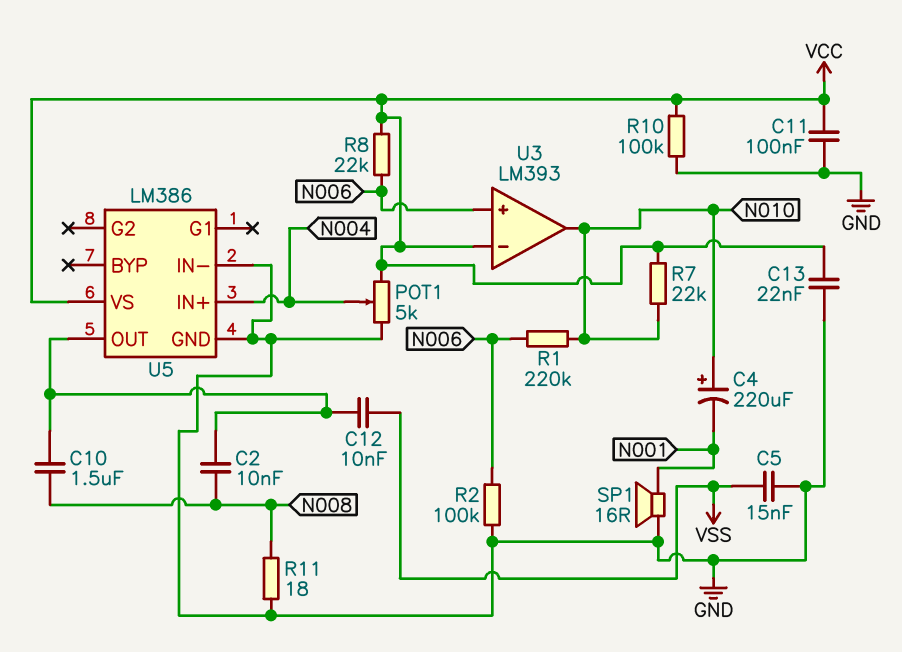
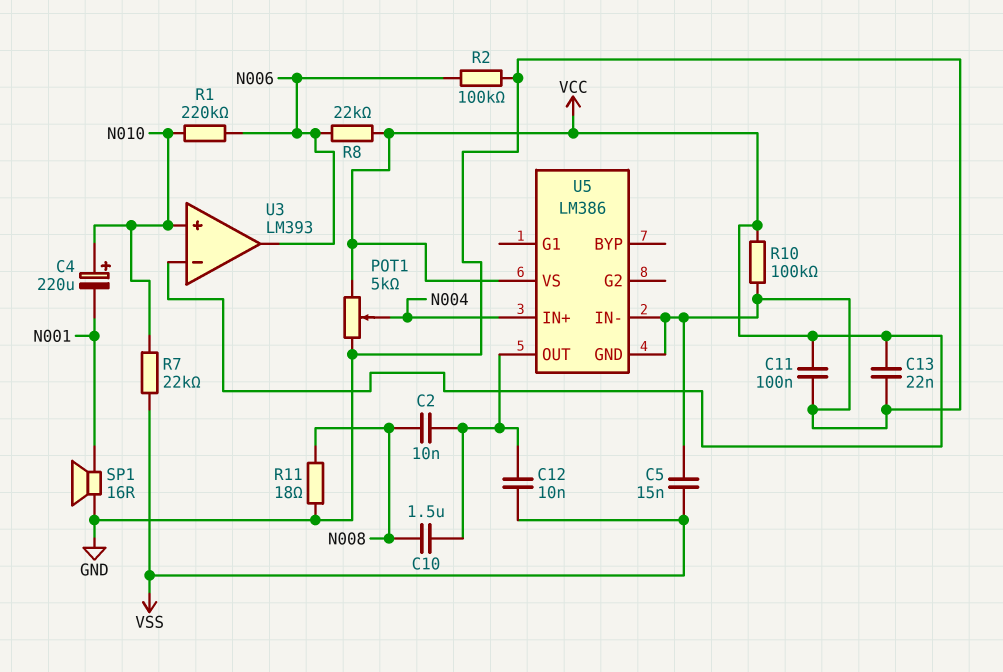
R7: 22k (N010, VCC) -> 22k (N010, VSS)
U3 pin in+: N006 -> N010
U3 pin out: N010 -> N006

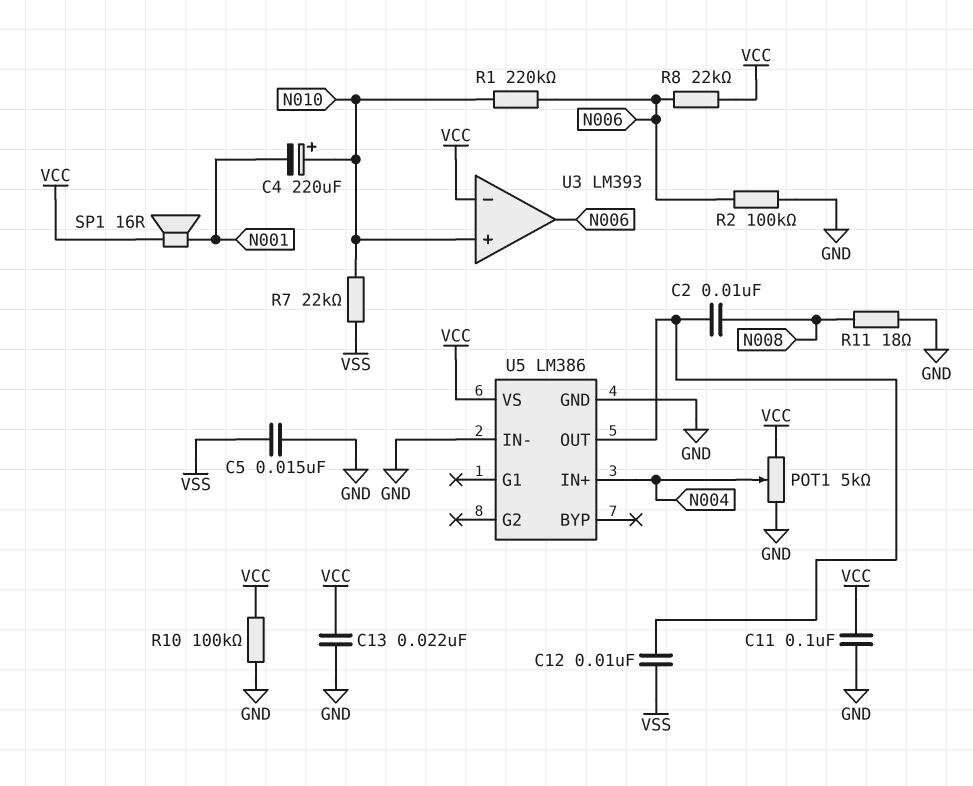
C10: 1.5uF (N008, U5/OUT) -> none
SP1: speaker 16R (GND, N001) -> speaker 16R (N001, VCC)

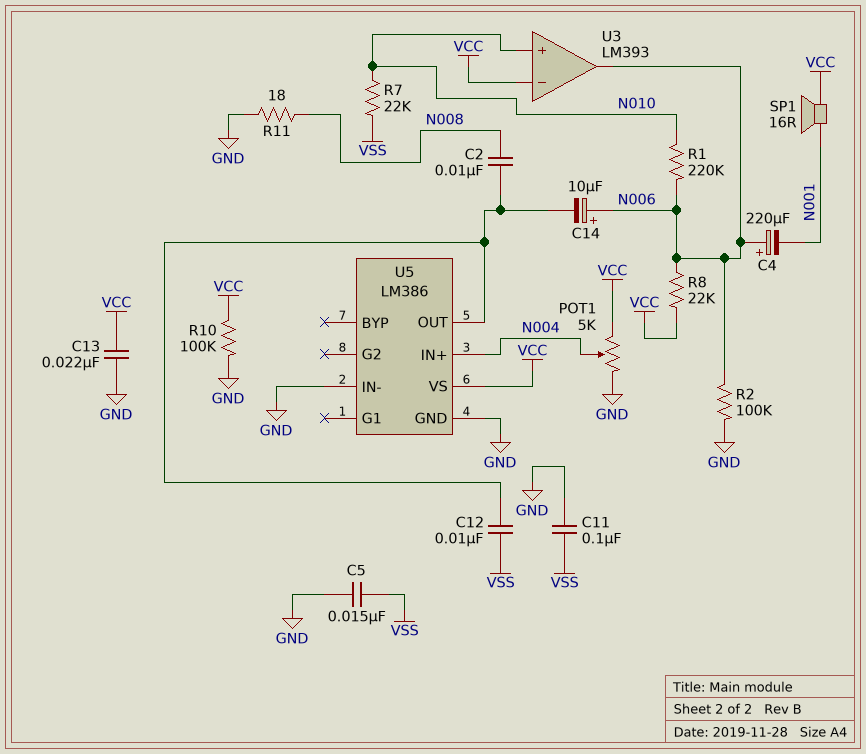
C4: 220uF (plus N010, minus N001) -> 220uF (plus N006, minus N001)
C11: 100nF (GND, VCC) -> 100nF (GND, VSS)
C14: none -> 10uF (plus N006, minus U5/OUT)

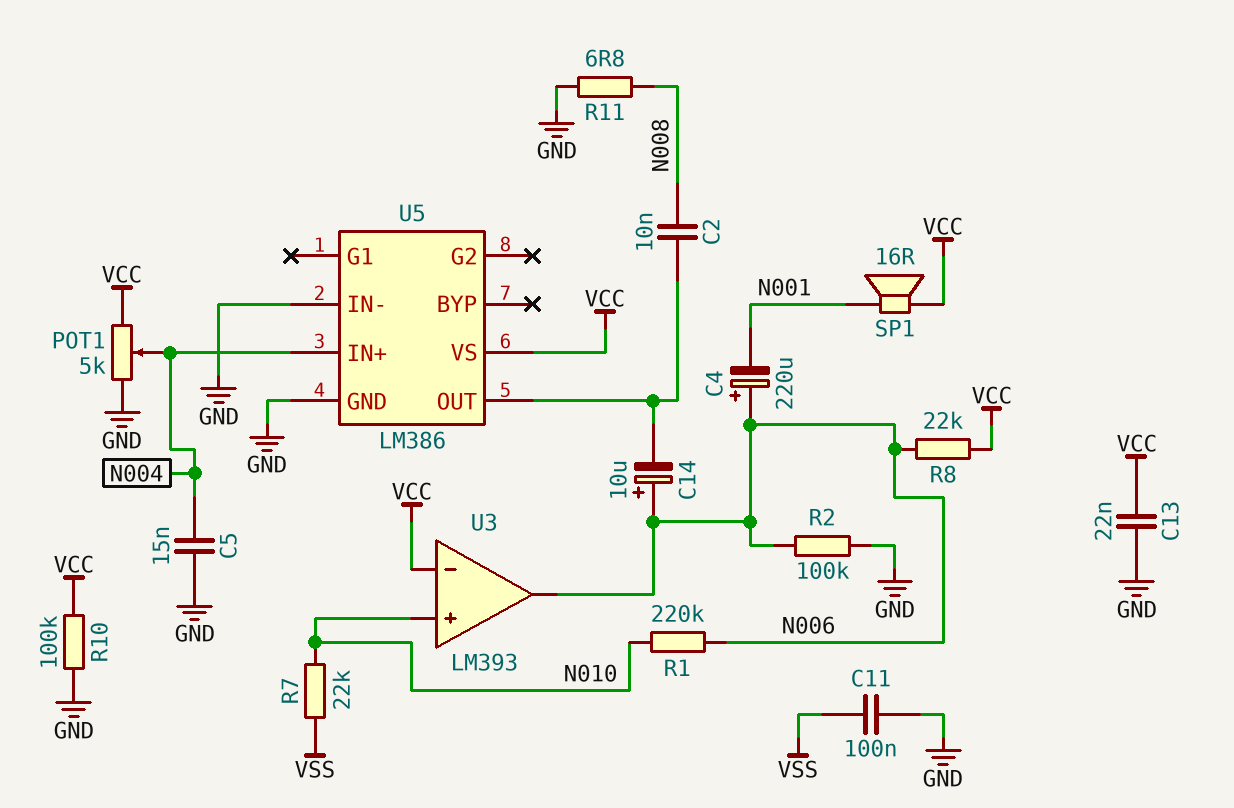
C5: 15nF (GND, VSS) -> 15nF (GND, N004)
C12: 10nF (U5/OUT, VSS) -> none
R11: 18 (GND, N008) -> 6.8 (GND, N008)

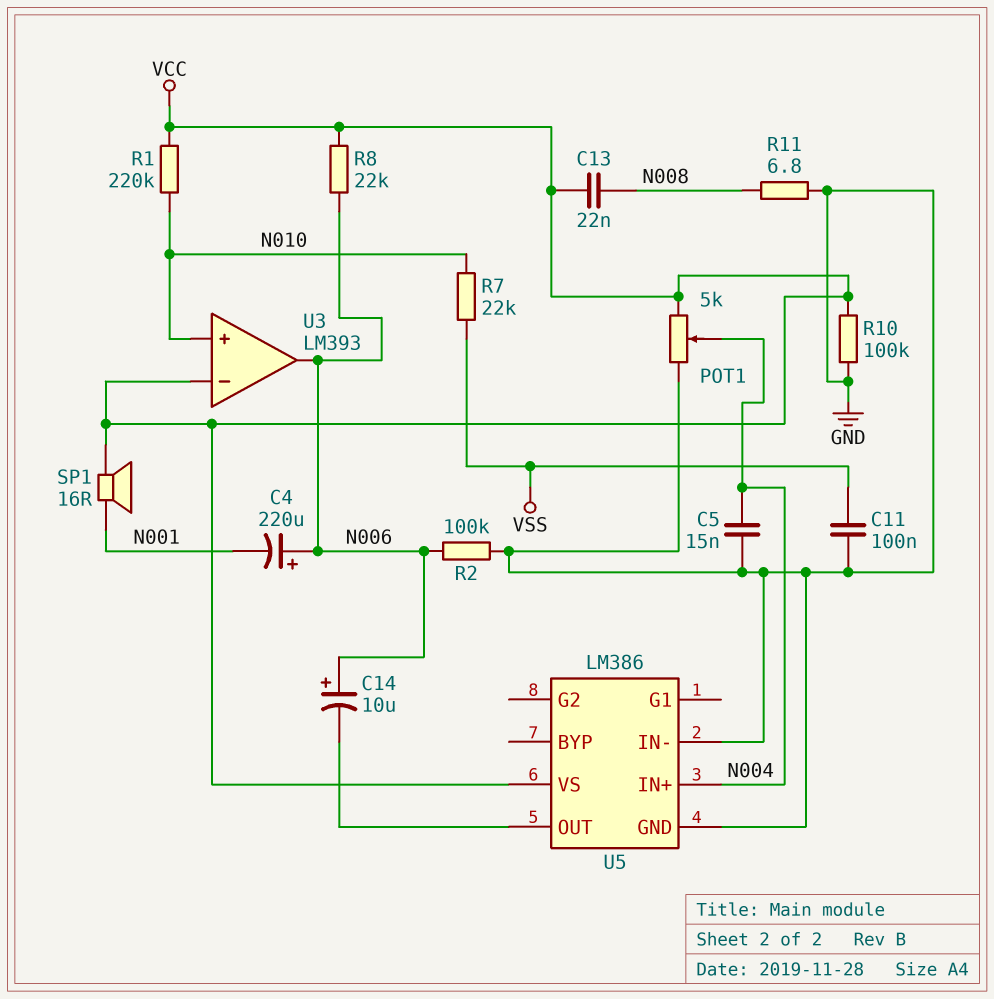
C2: 10nF (N008, U5/OUT) -> none
C13: 22nF (GND, VCC) -> 22nF (N008, VCC)
R1: 220k (N006, N010) -> 220k (N010, VCC)

